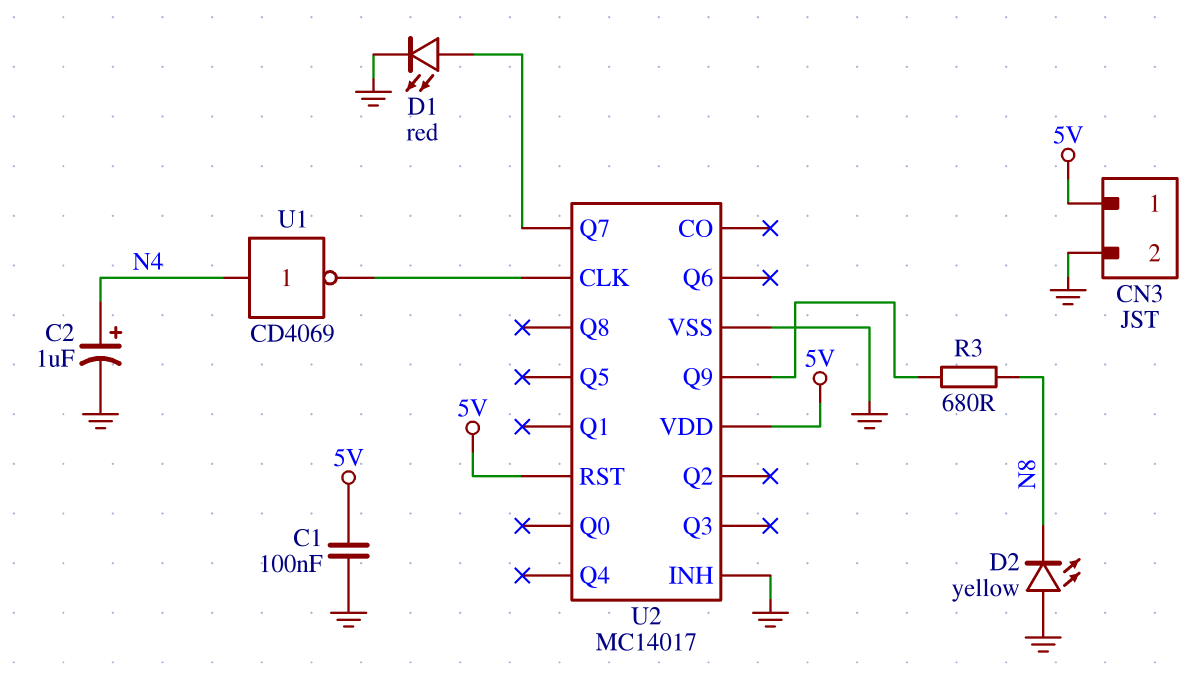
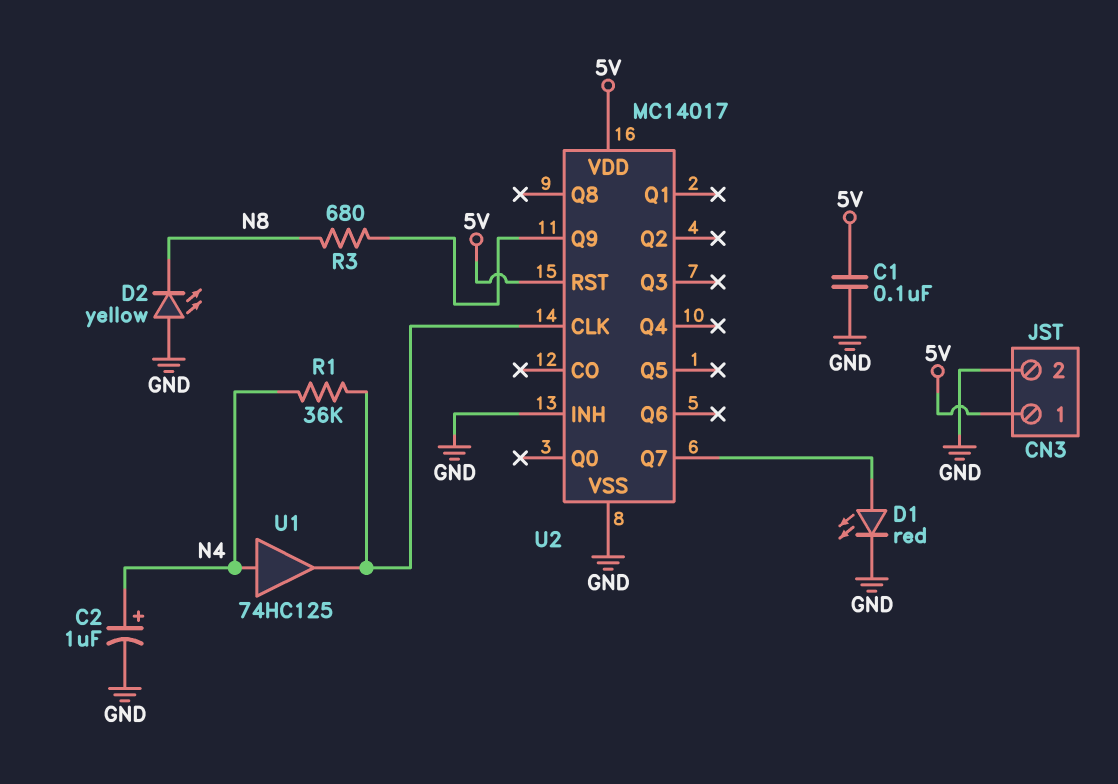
R1: none -> 36k (N4, U2/CLK)
U1: NOT CD4069 (in N4, out U2/CLK) -> buffer 74HC125 (in N4, out U2/CLK)

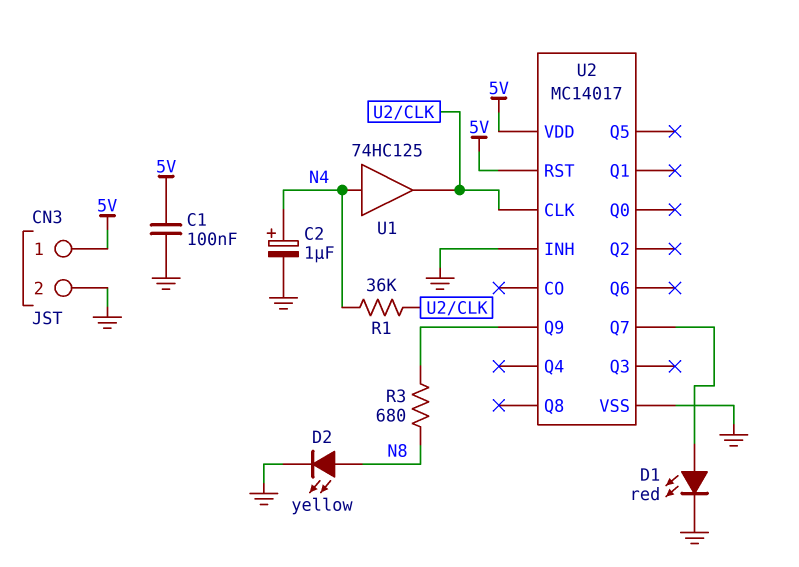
D2: LED yellow (A GND, K N8) -> LED yellow (A N8, K GND)

